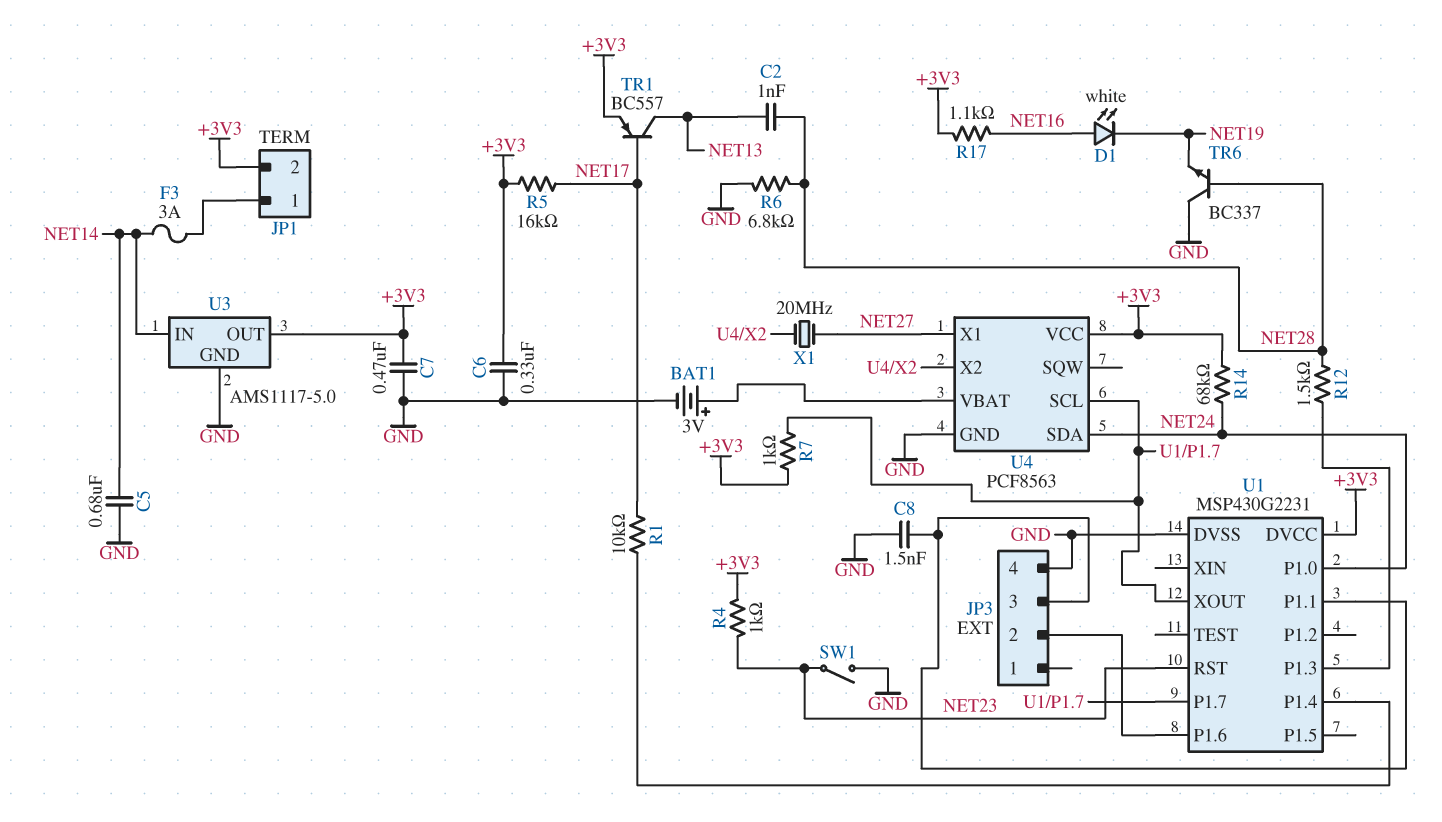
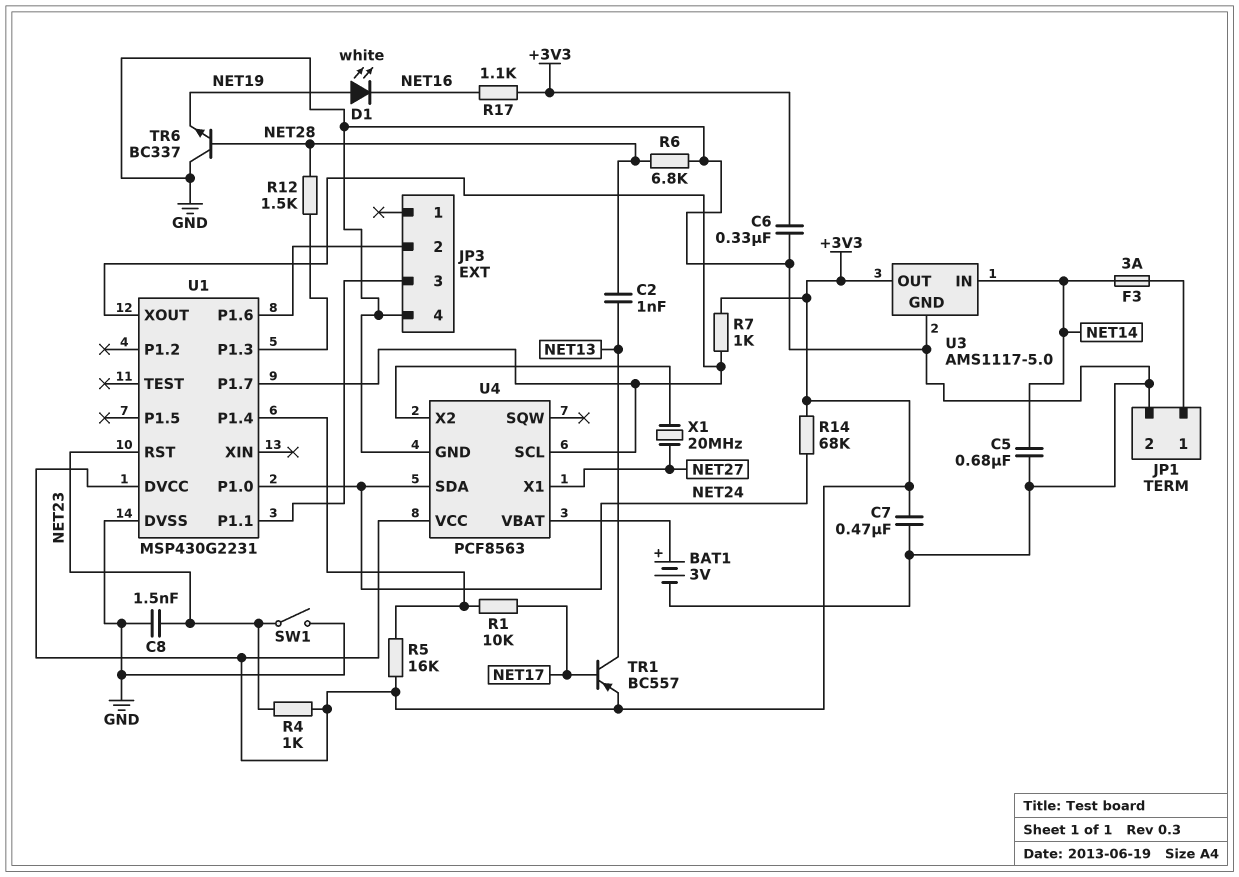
C8: 1.5nF (GND, JP3/3) -> 1.5nF (GND, NET23)
D1: LED white (A NET16, K NET19) -> LED white (A NET19, K NET16)
JP1 pin 2: +3V3 -> GND
R5: 16k (+3V3, NET17) -> 16k (+3V3, U1/P1.4)

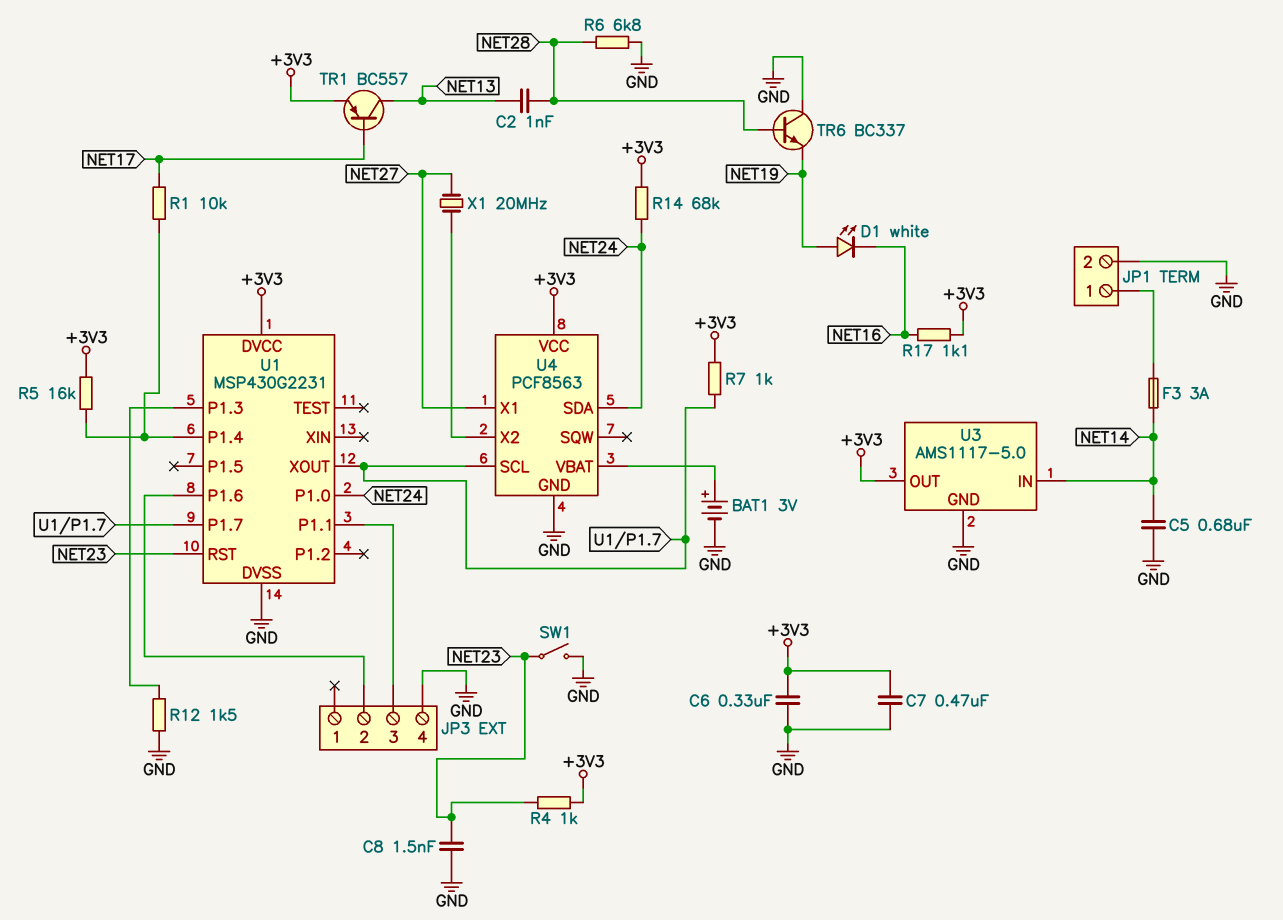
R12: 1.5k (NET28, U1/P1.3) -> 1.5k (GND, U1/P1.3)

